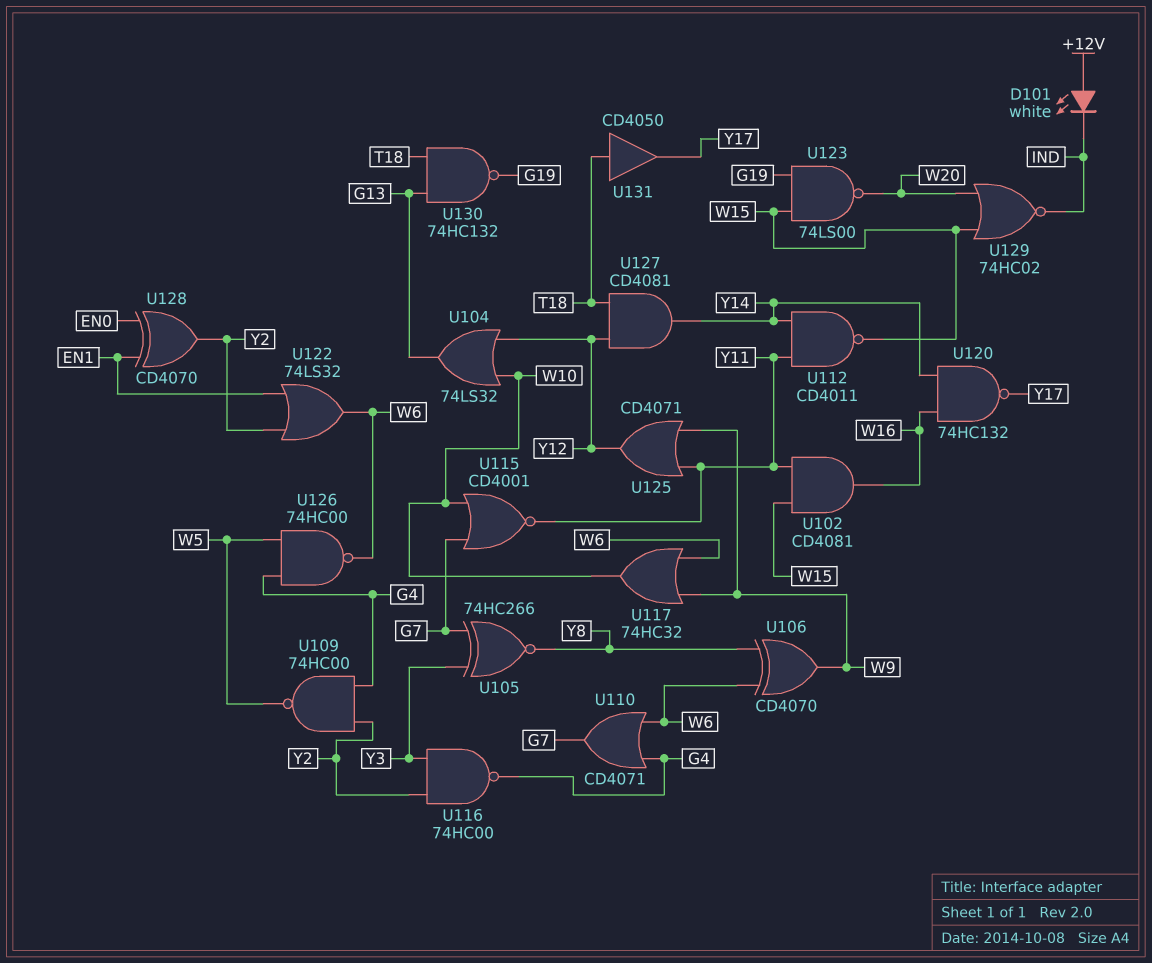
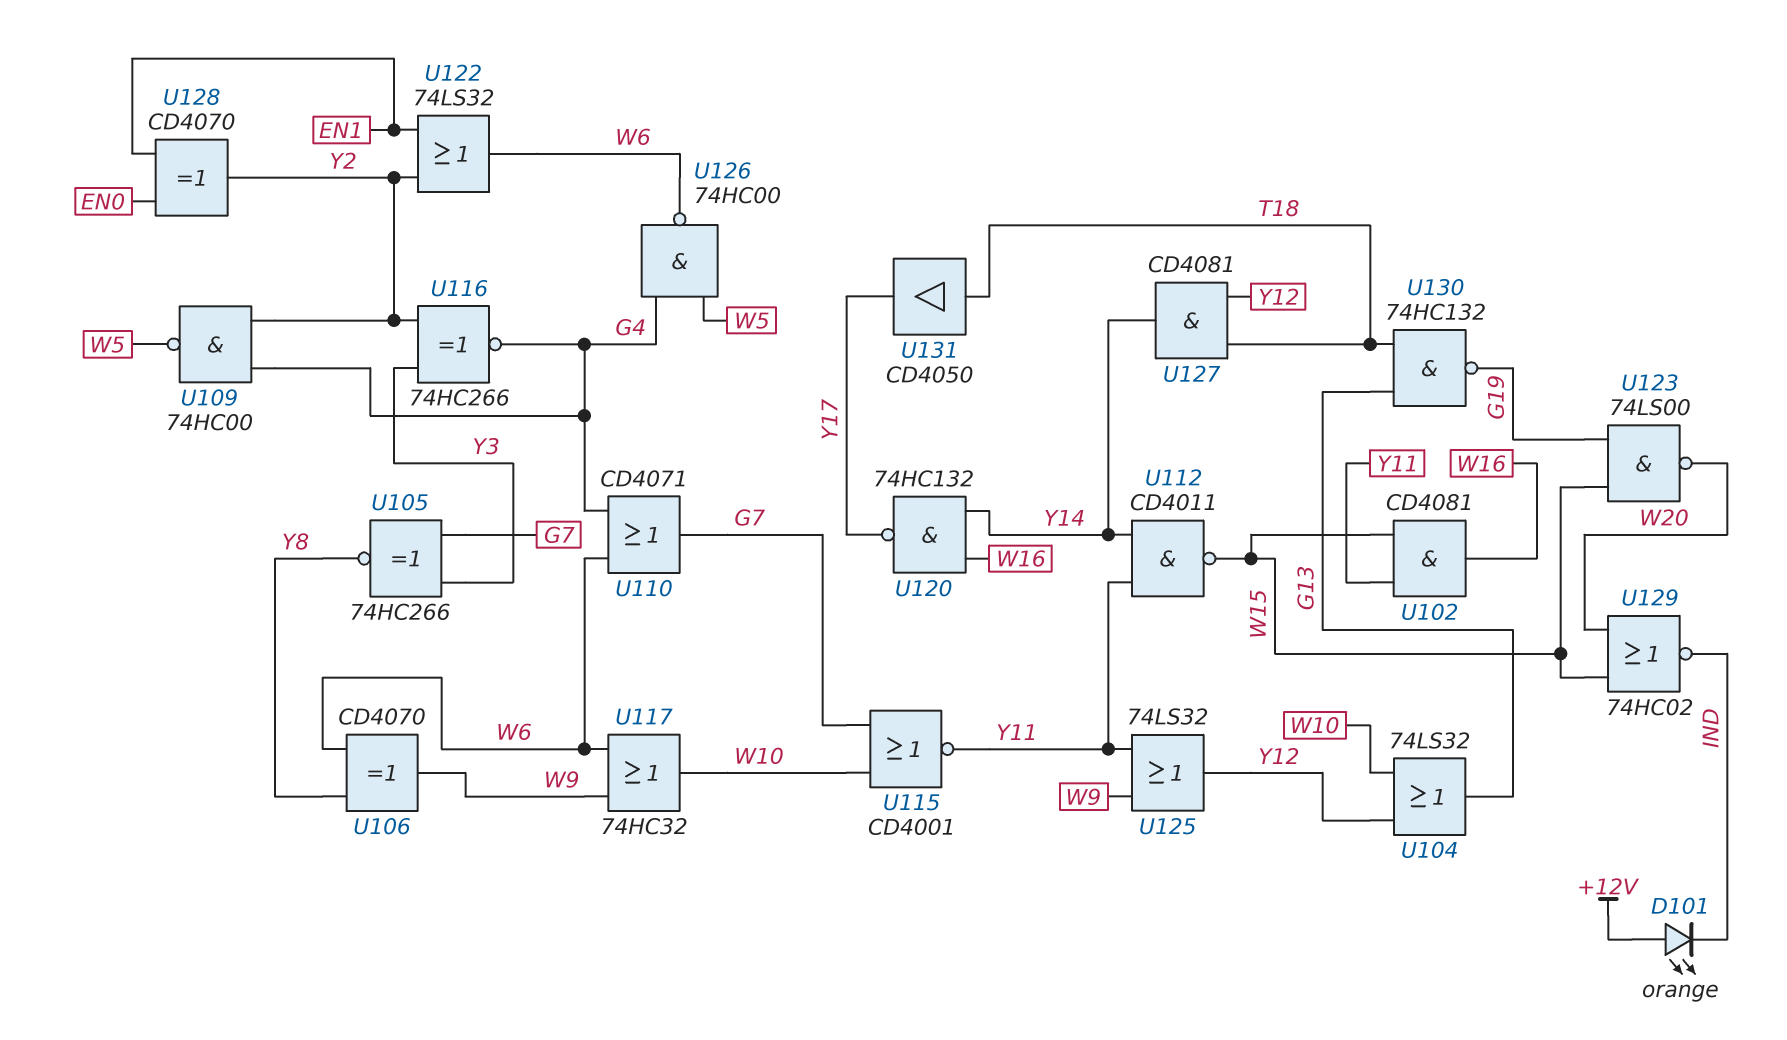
D101: LED white (A +12V, K IND) -> LED orange (A +12V, K IND)
U116: NAND 74HC00 (in Y2, in Y3, out G4) -> XNOR 74HC266 (in Y2, in Y3, out G4)
U125: OR CD4071 (in W9, in Y11, out Y12) -> OR 74LS32 (in W9, in Y11, out Y12)

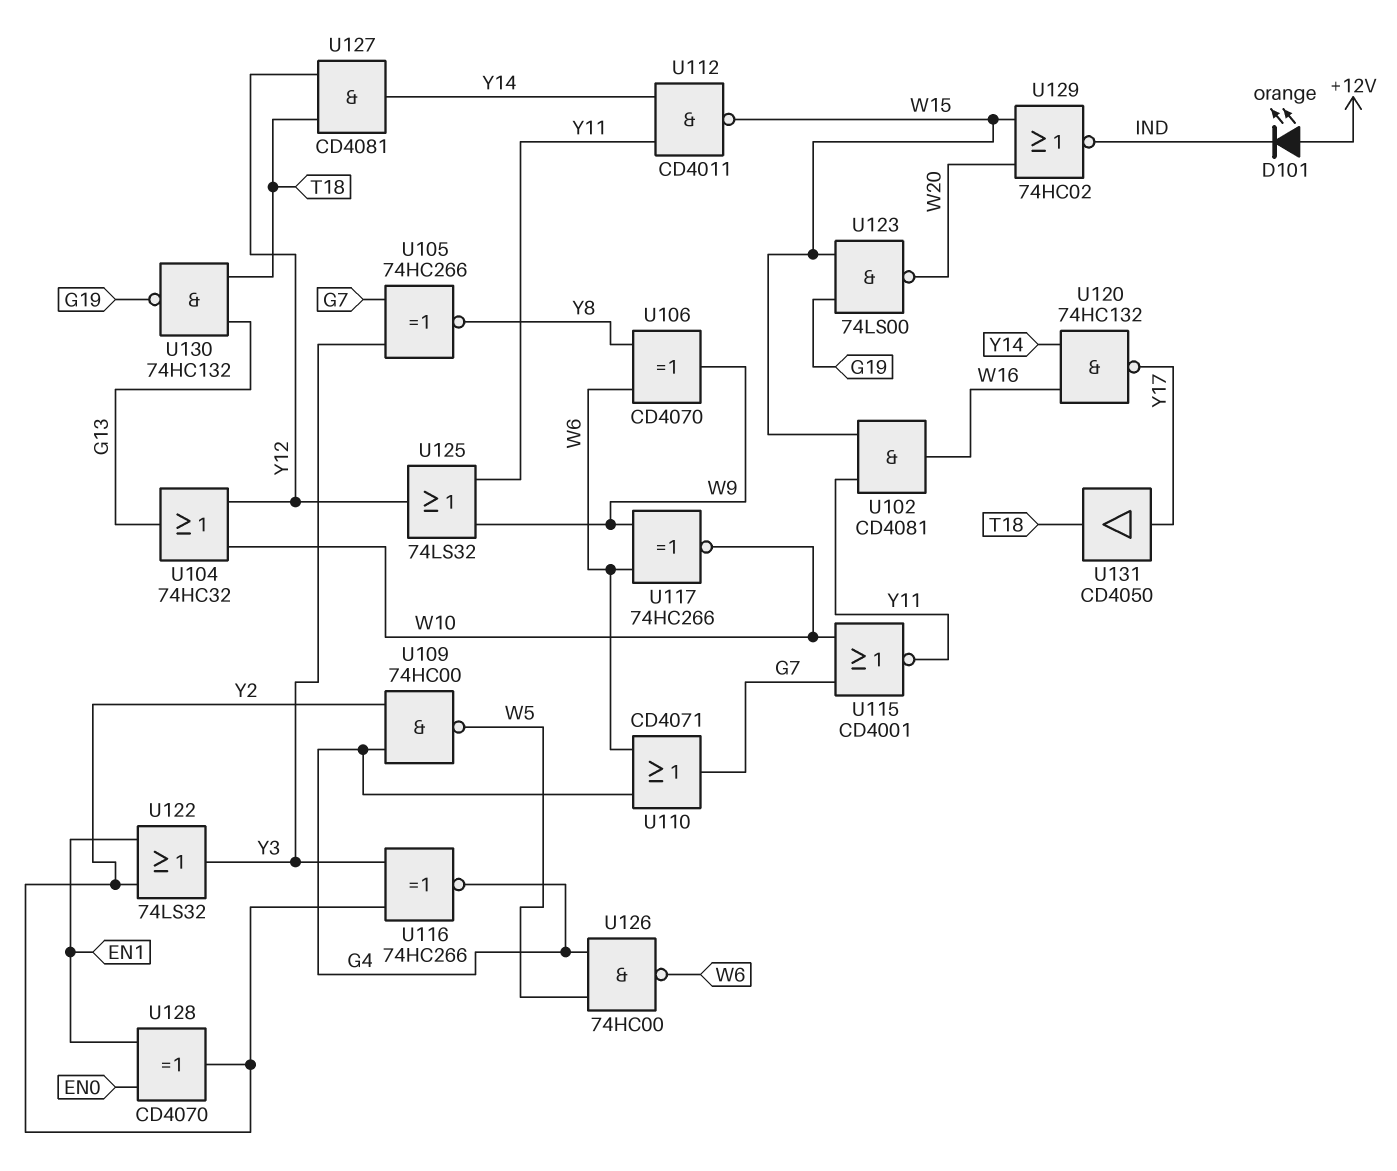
U104: OR 74LS32 (in W10, in Y12, out G13) -> OR 74HC32 (in W10, in Y12, out G13)
U117: OR 74HC32 (in W6, in W9, out W10) -> XNOR 74HC266 (in W6, in W9, out W10)
U122: OR 74LS32 (in EN1, in Y2, out W6) -> OR 74LS32 (in EN1, in Y2, out Y3)
U131: buffer CD4050 (in T18, out Y17) -> buffer CD4050 (in Y17, out T18)

